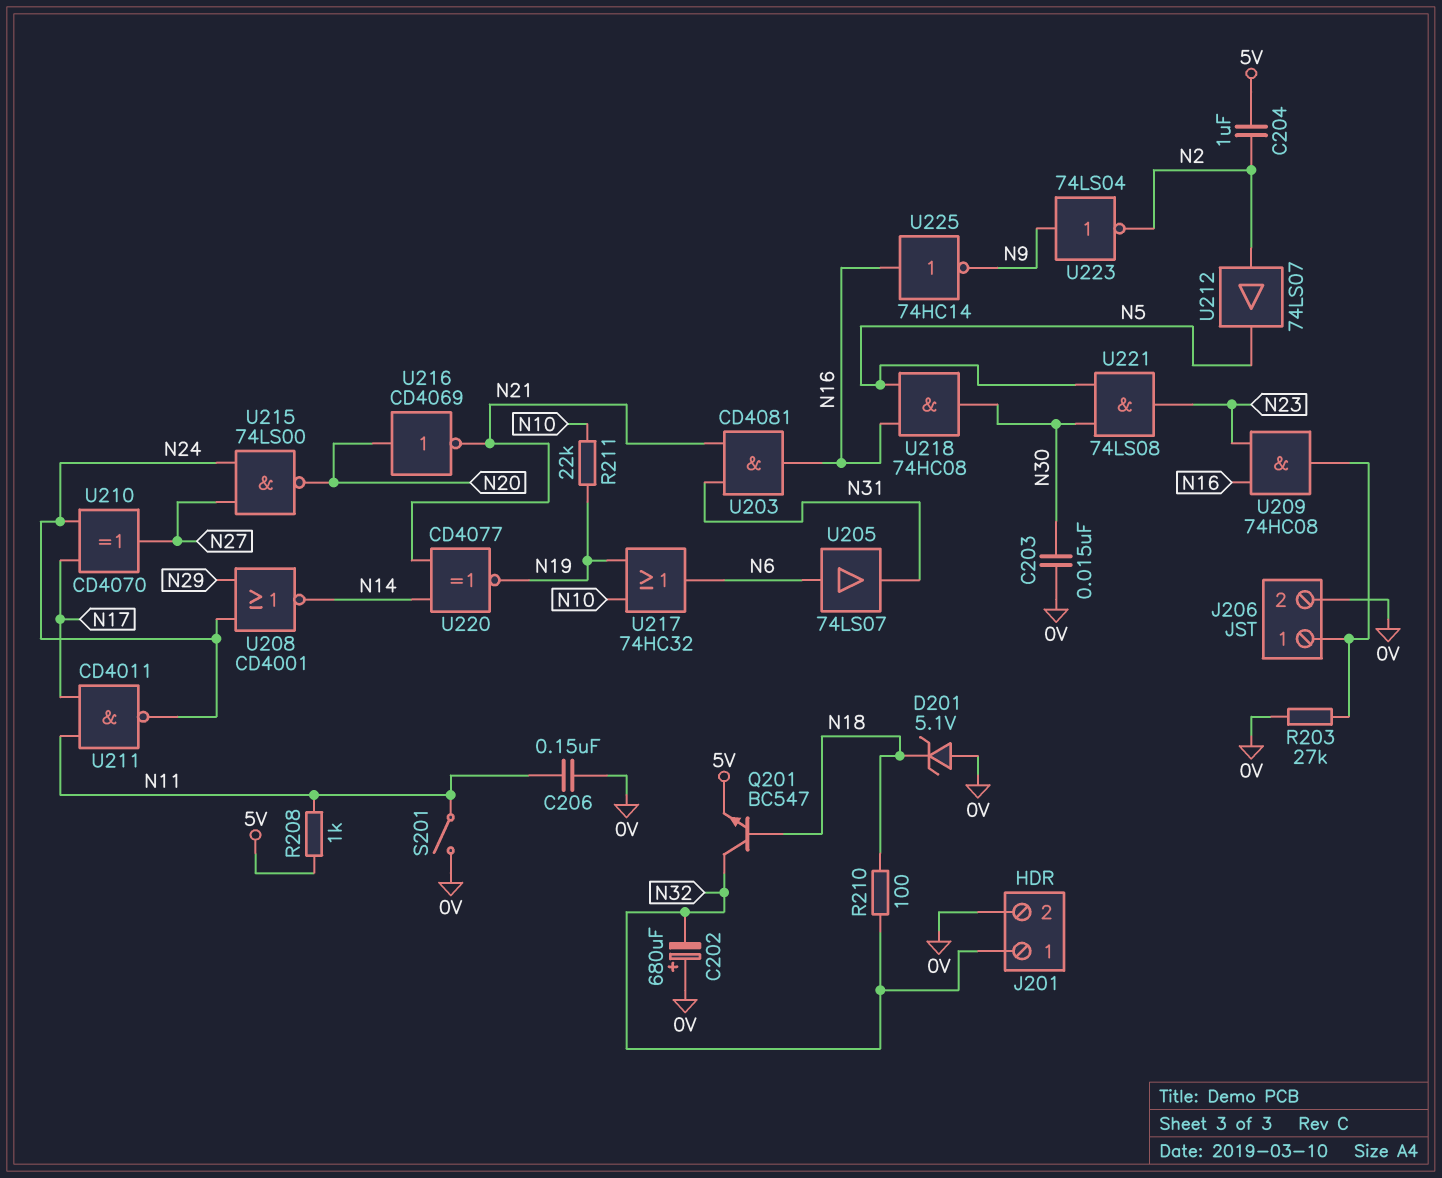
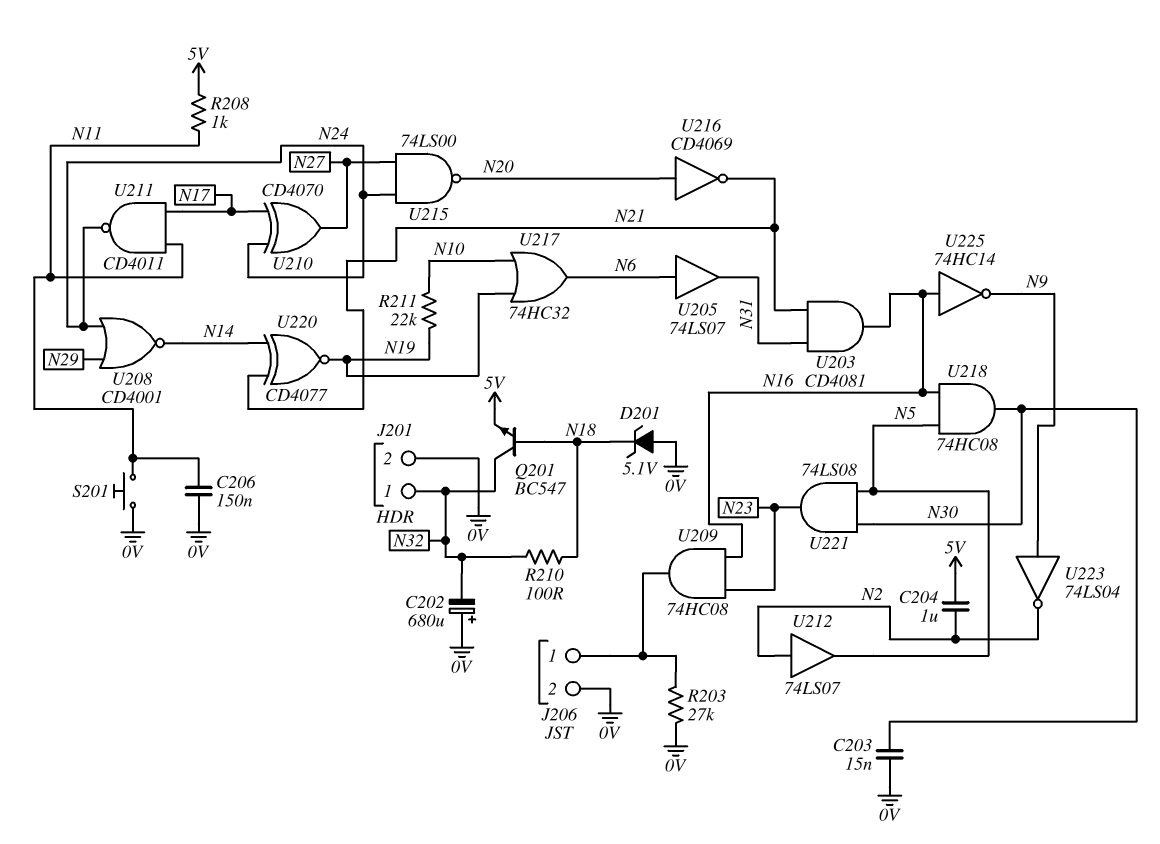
S201: switch (0V, N11) -> button (0V, N11)

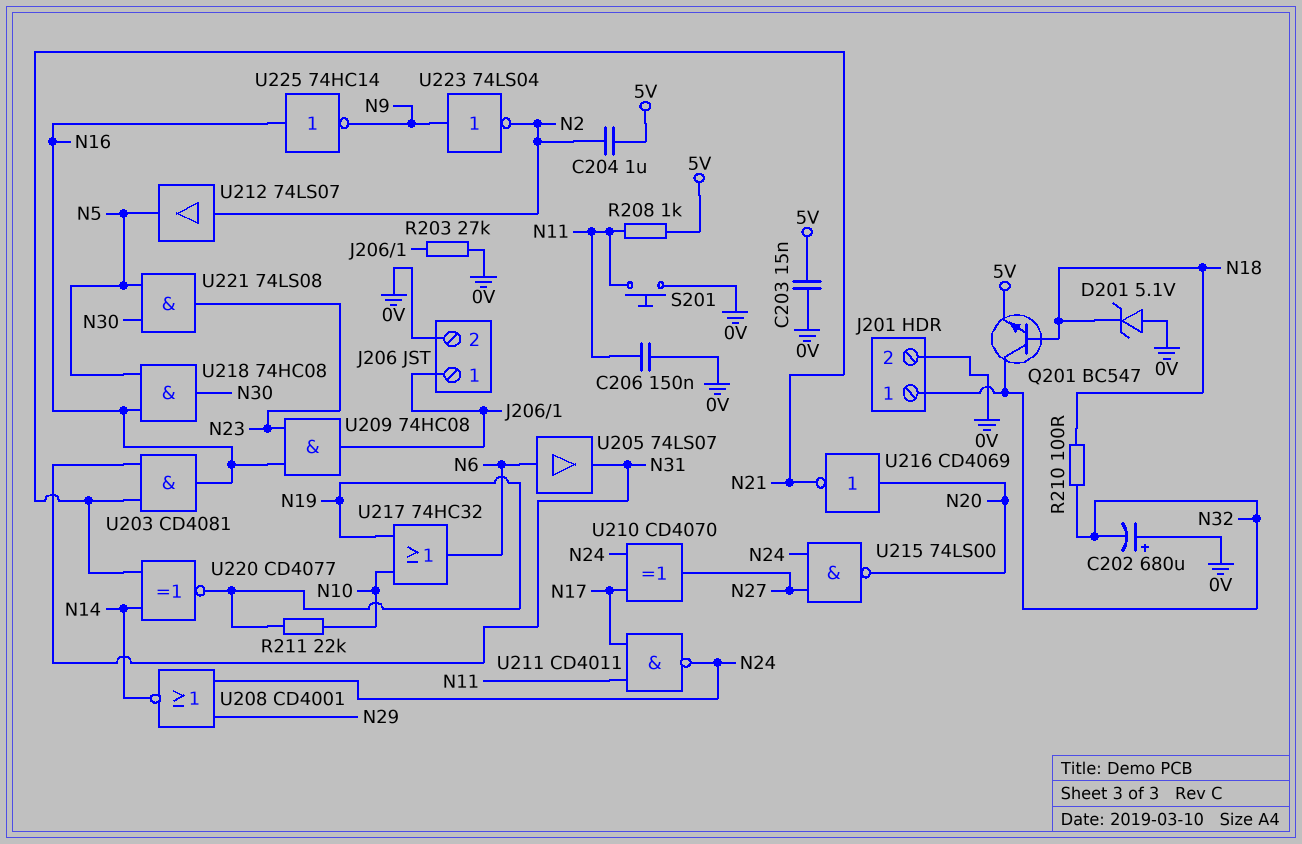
C203: 15nF (0V, N30) -> 15nF (0V, 5V)

